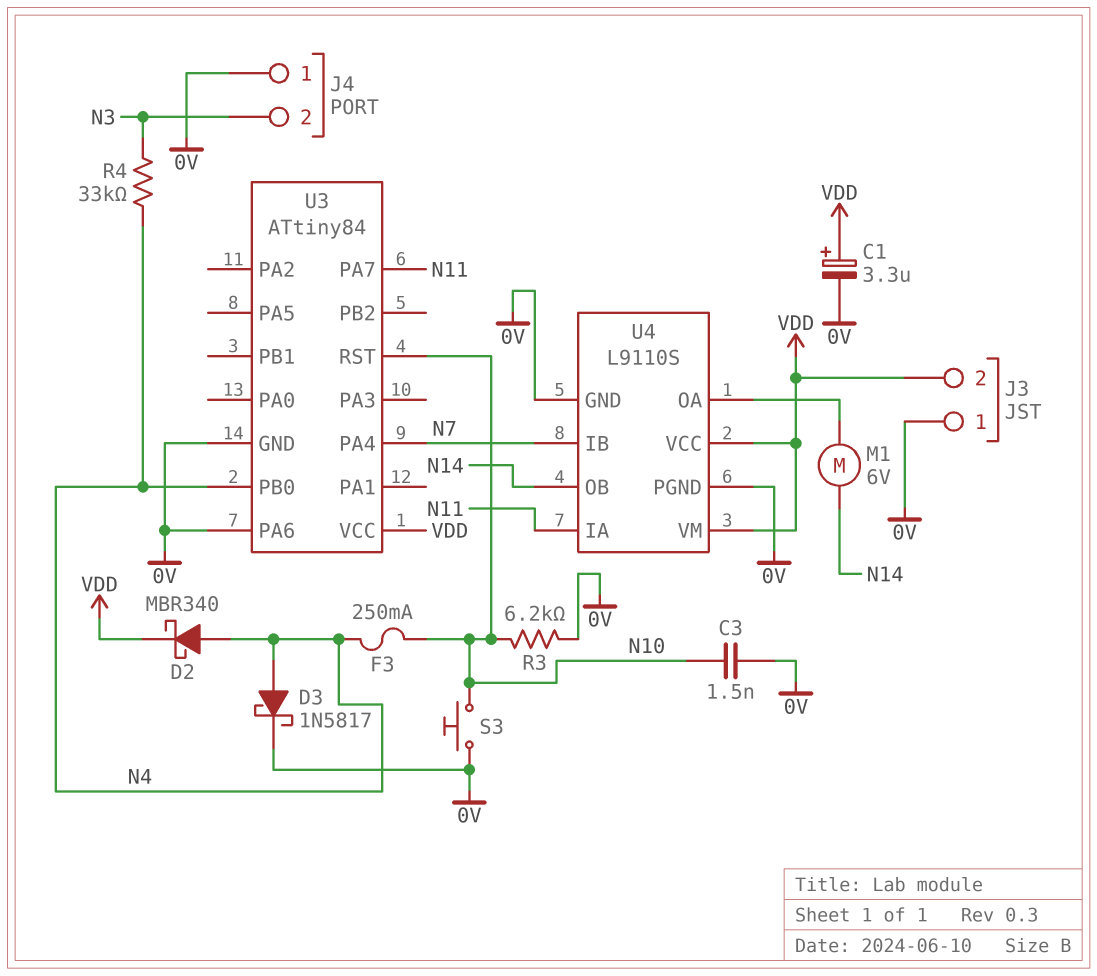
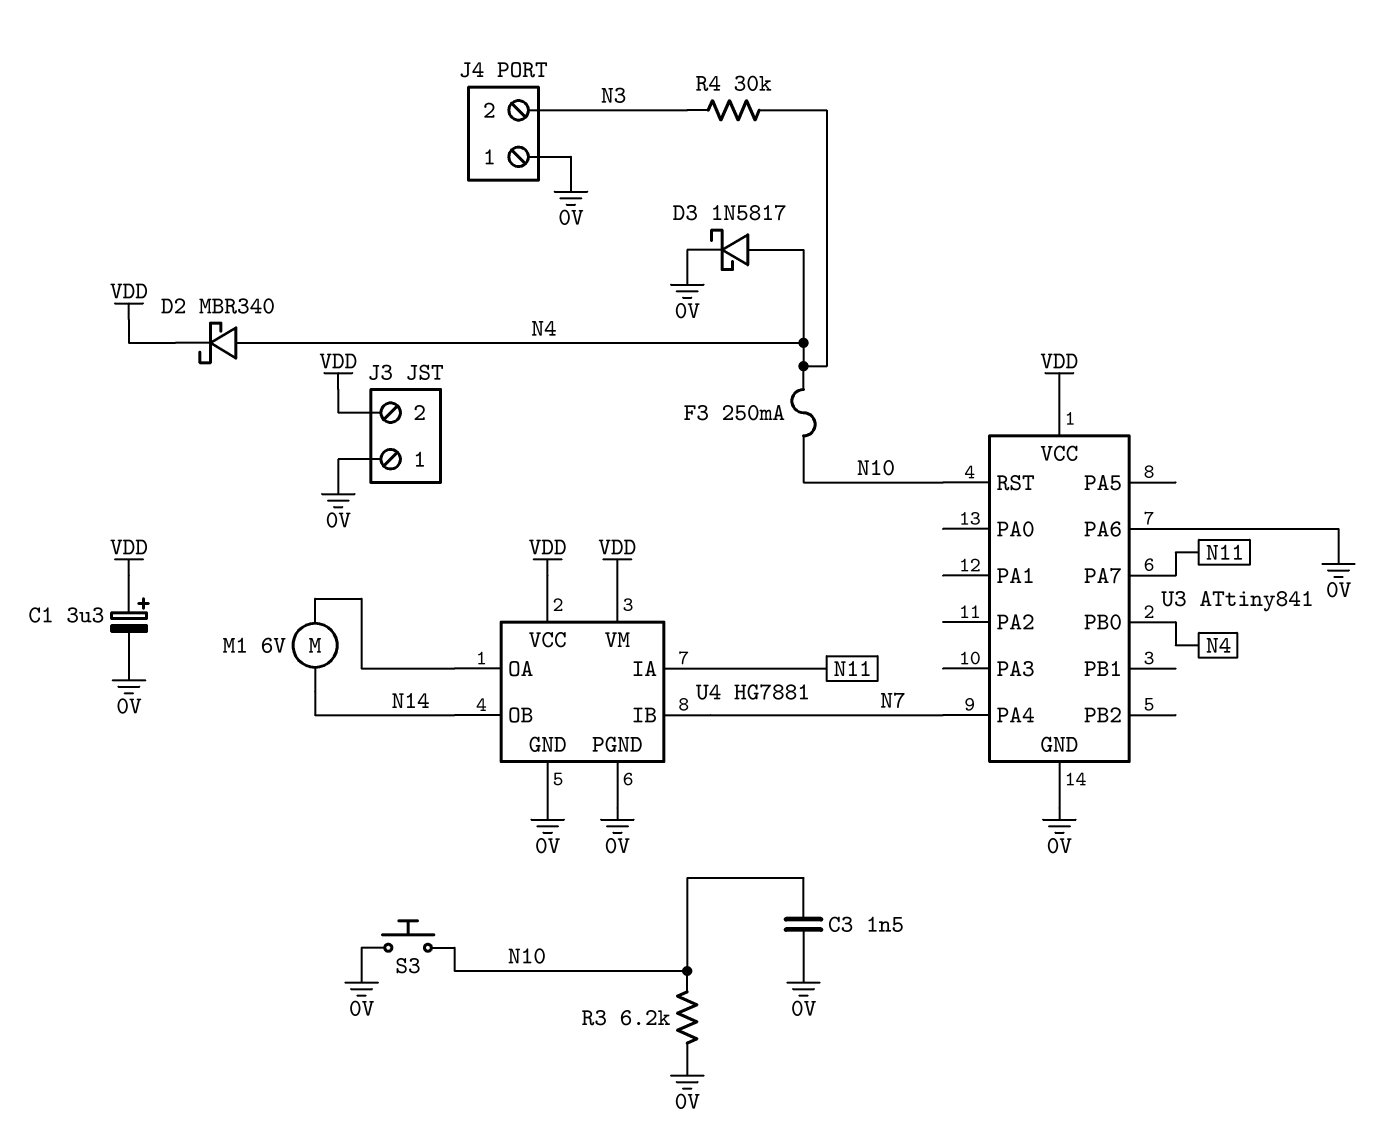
R4: 33k (N3, N4) -> 30k (N3, N4)
U3: ATtiny84 -> ATtiny841
U4: L9110S -> HG7881

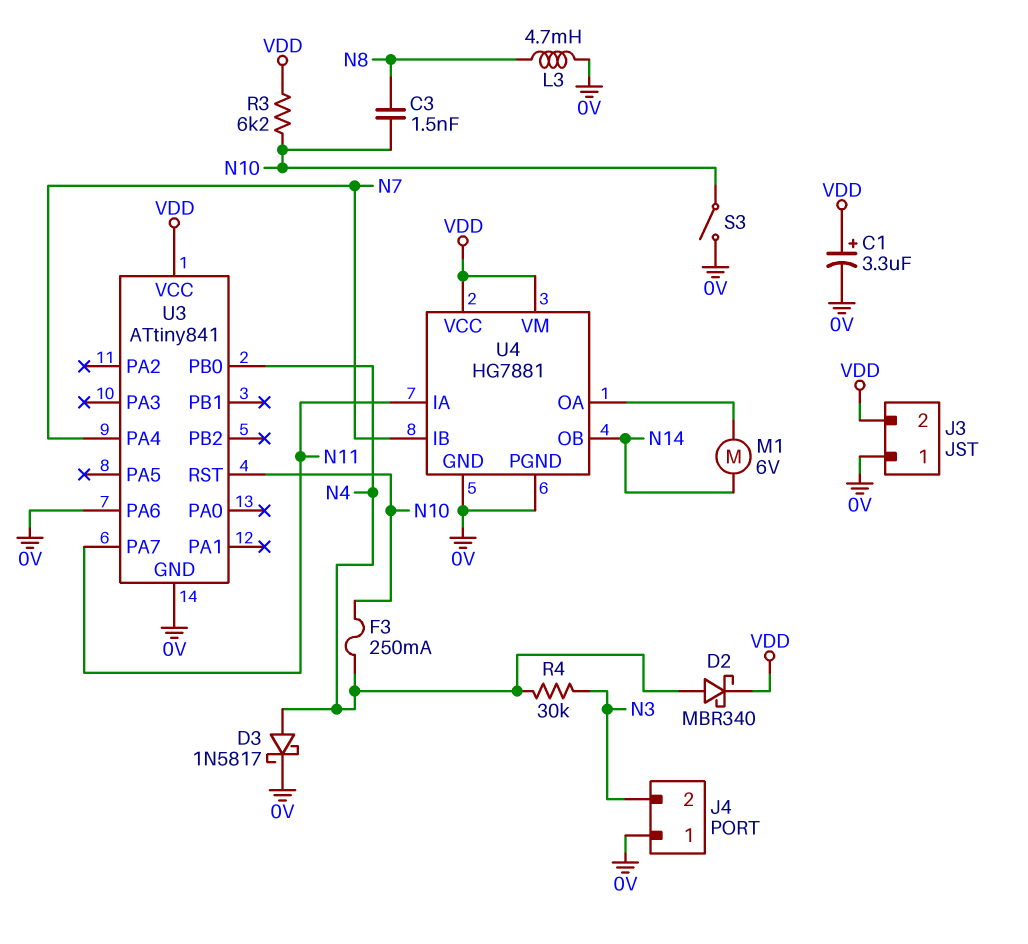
C3: 1.5nF (0V, N10) -> 1.5nF (N8, N10)
L3: none -> 4.7mH (0V, N8)
R3: 6.2k (0V, N10) -> 6.2k (N10, VDD)
S3: button (0V, N10) -> switch (0V, N10)

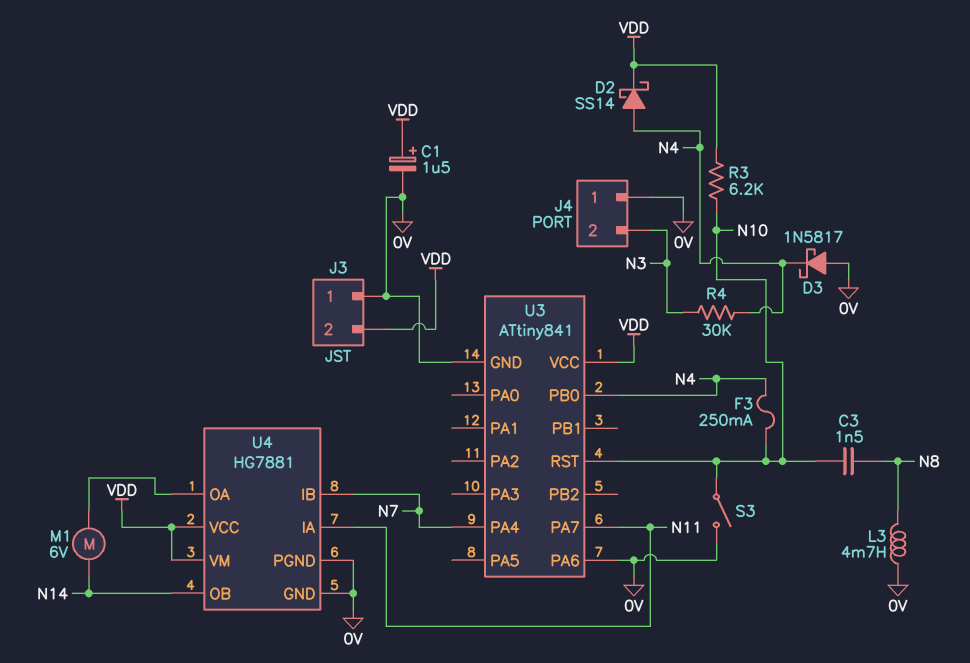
C1: 3.3uF (plus VDD, minus 0V) -> 1.5uF (plus VDD, minus 0V)
D2: schottky MBR340 (A N4, K VDD) -> schottky SS14 (A N4, K VDD)
D3: schottky 1N5817 (A N4, K 0V) -> schottky 1N5817 (A 0V, K N4)

